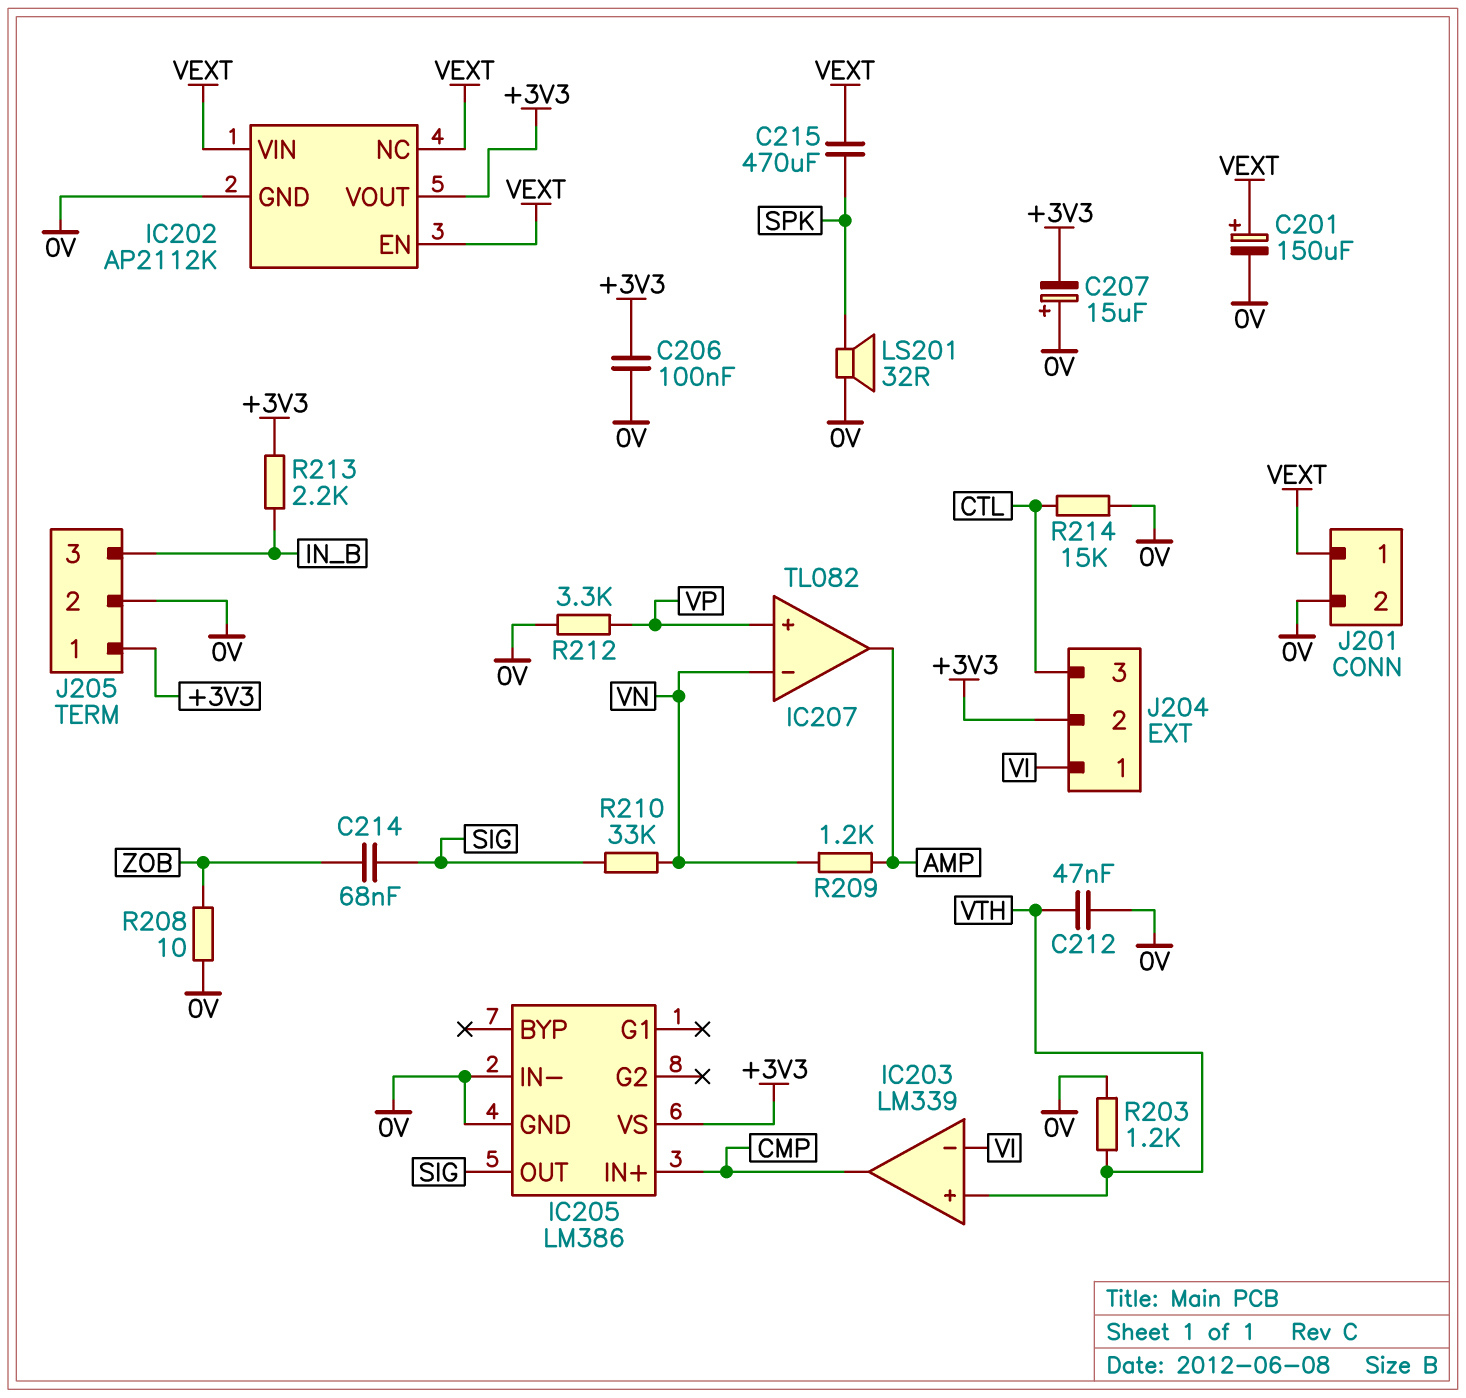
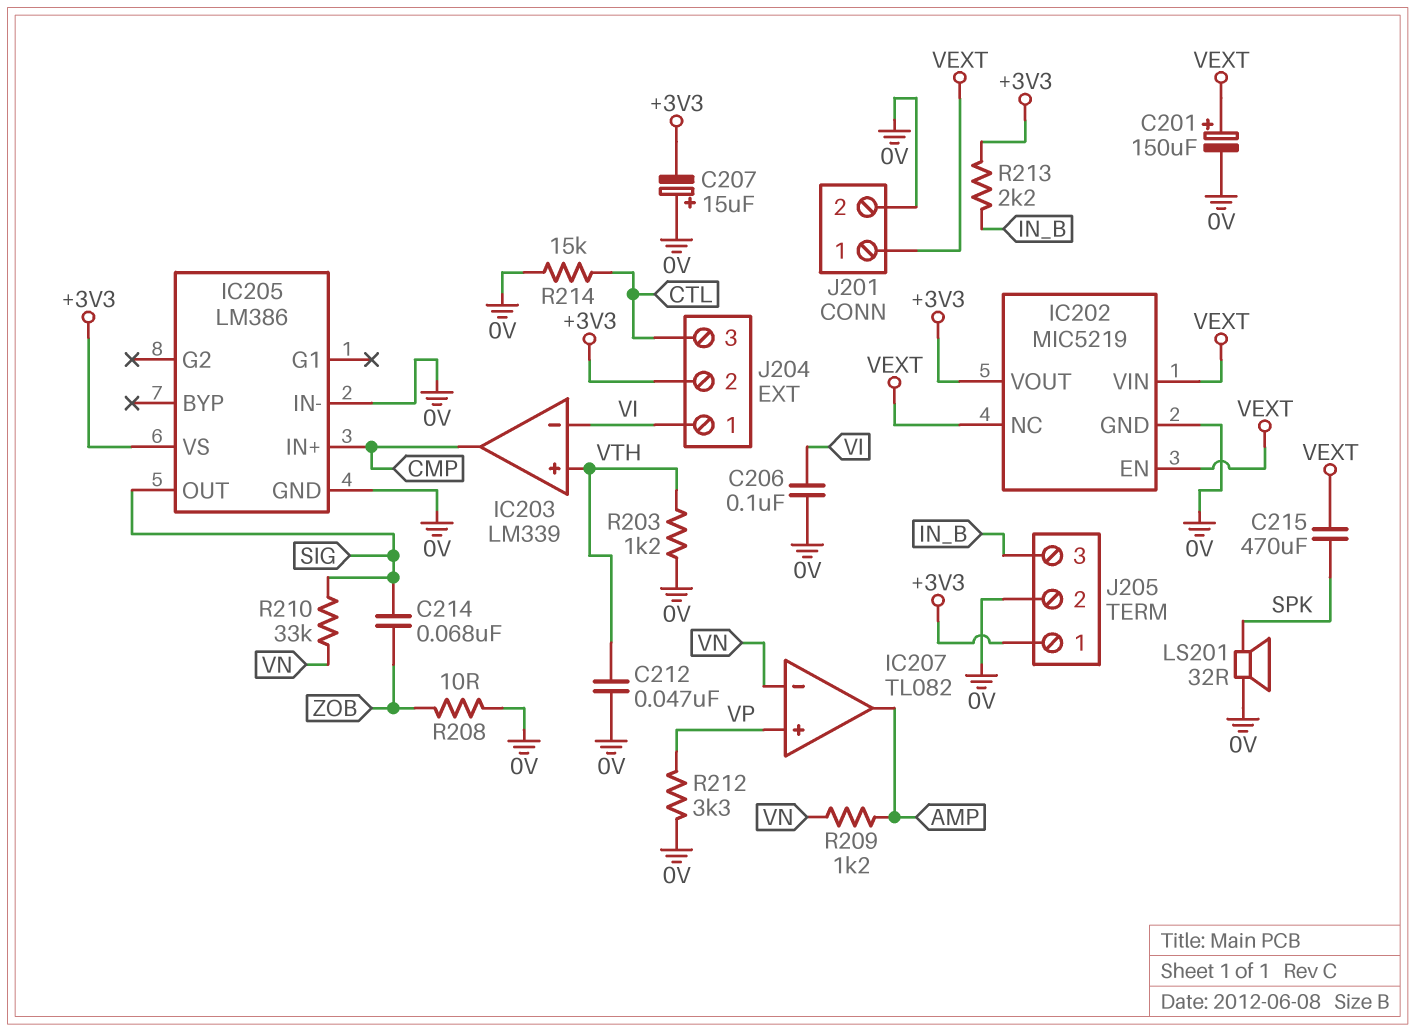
C206: 100nF (+3V3, 0V) -> 100nF (0V, VI)
IC202: AP2112K -> MIC5219

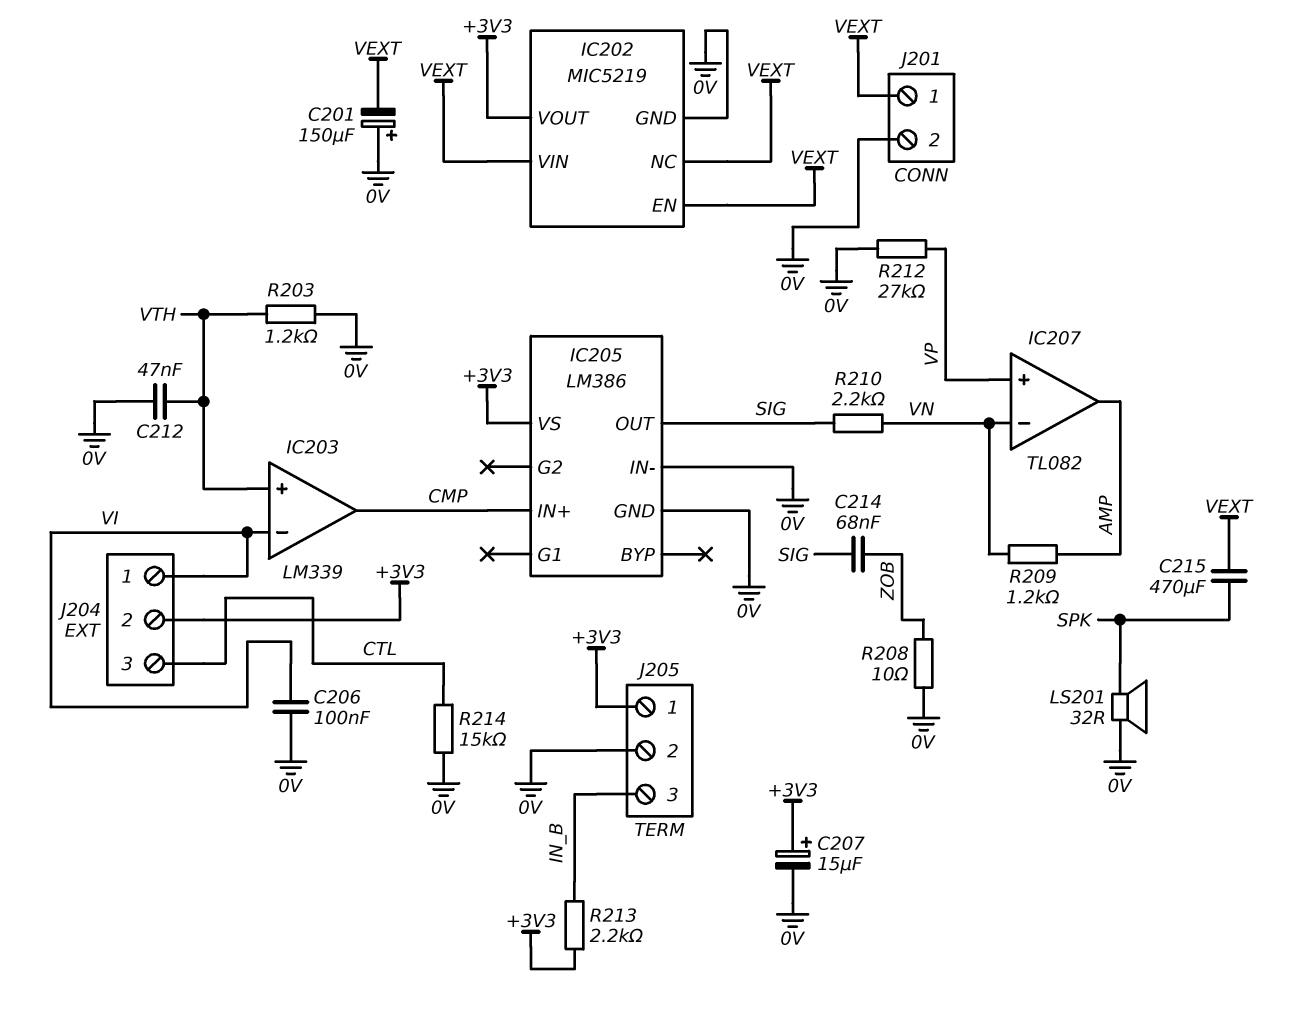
C201: 150uF (plus VEXT, minus 0V) -> 150uF (plus 0V, minus VEXT)
C207: 15uF (plus 0V, minus +3V3) -> 15uF (plus +3V3, minus 0V)
R210: 33k (SIG, VN) -> 2.2k (SIG, VN)
R212: 3.3k (0V, VP) -> 27k (0V, VP)

